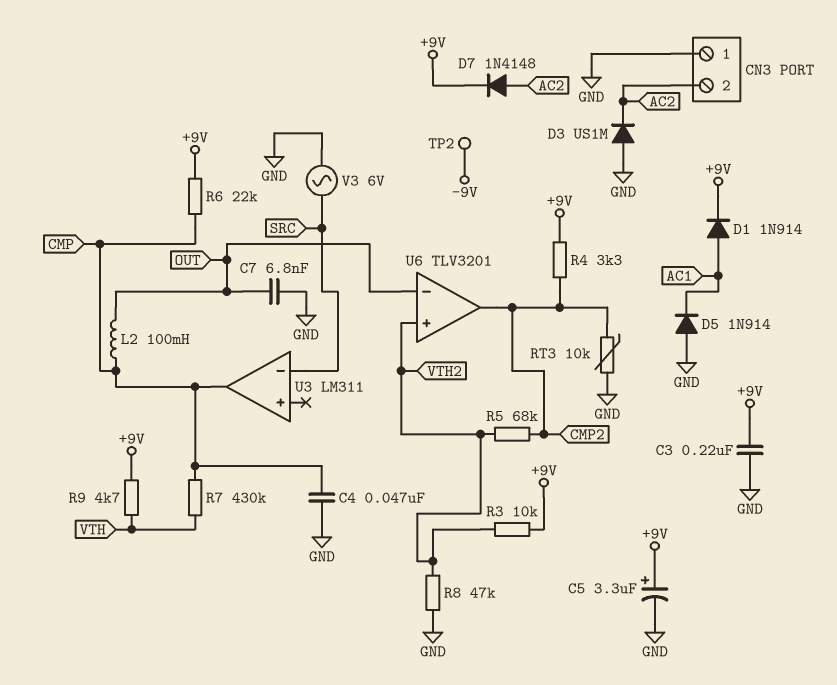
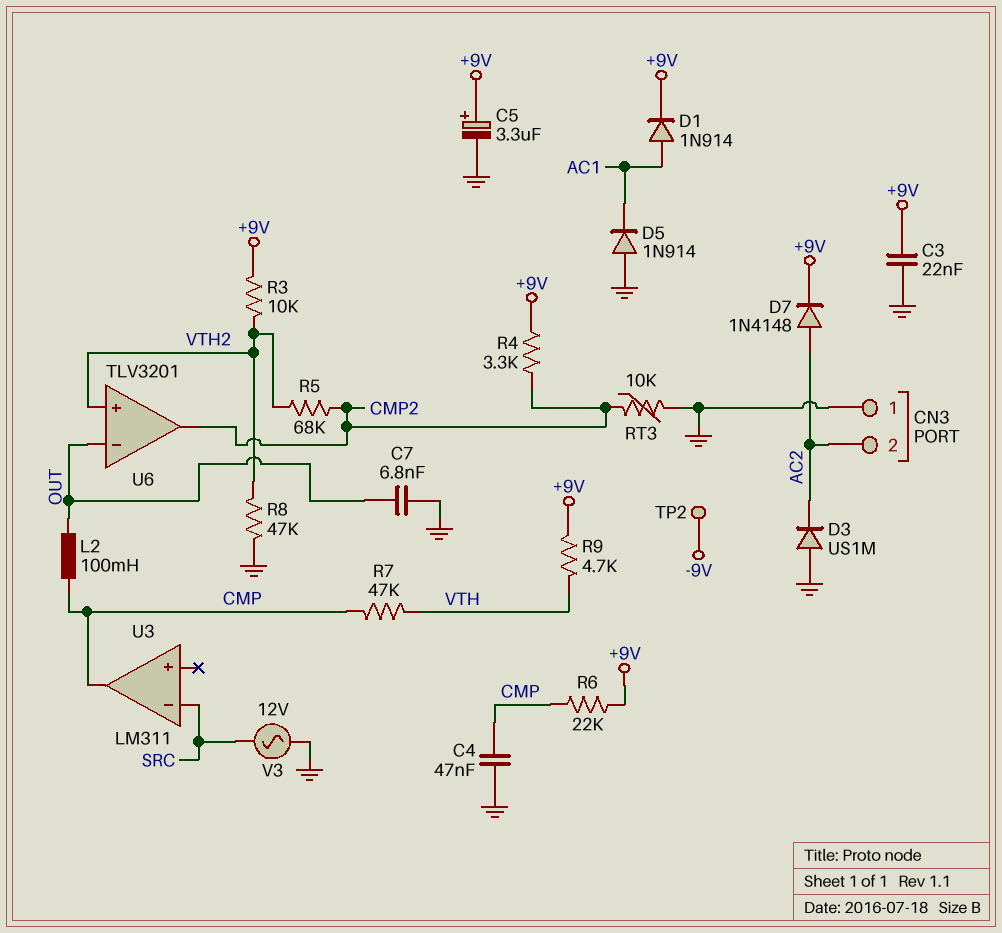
C3: 220nF (+9V, GND) -> 22nF (+9V, GND)
R7: 430k (CMP, VTH) -> 47k (CMP, VTH)
V3: AC 6V (GND, SRC) -> AC 12V (GND, SRC)

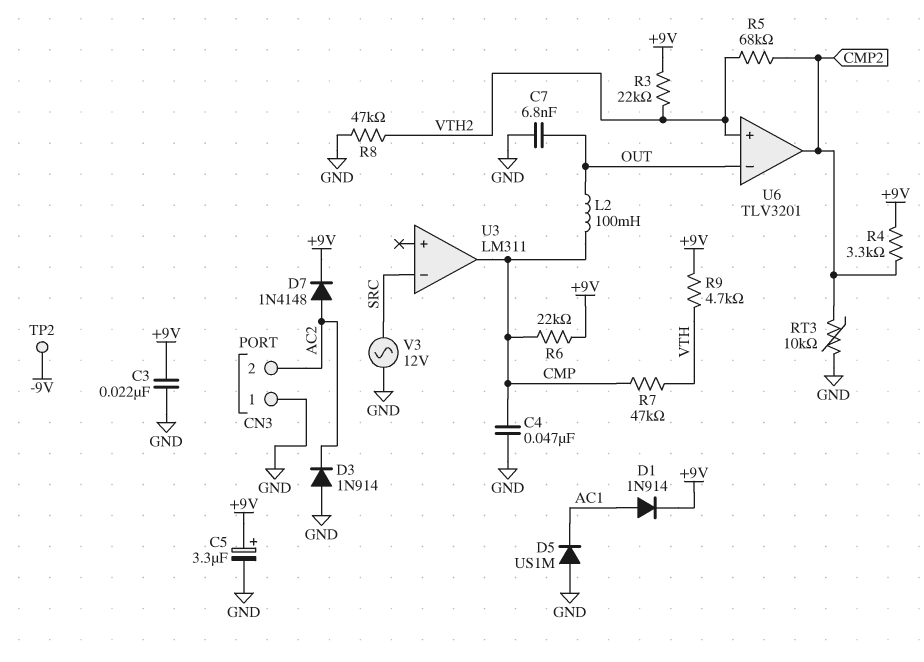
D3: diode US1M (A GND, K AC2) -> diode 1N914 (A GND, K AC2)
D5: diode 1N914 (A GND, K AC1) -> diode US1M (A GND, K AC1)
R3: 10k (+9V, VTH2) -> 22k (+9V, VTH2)

